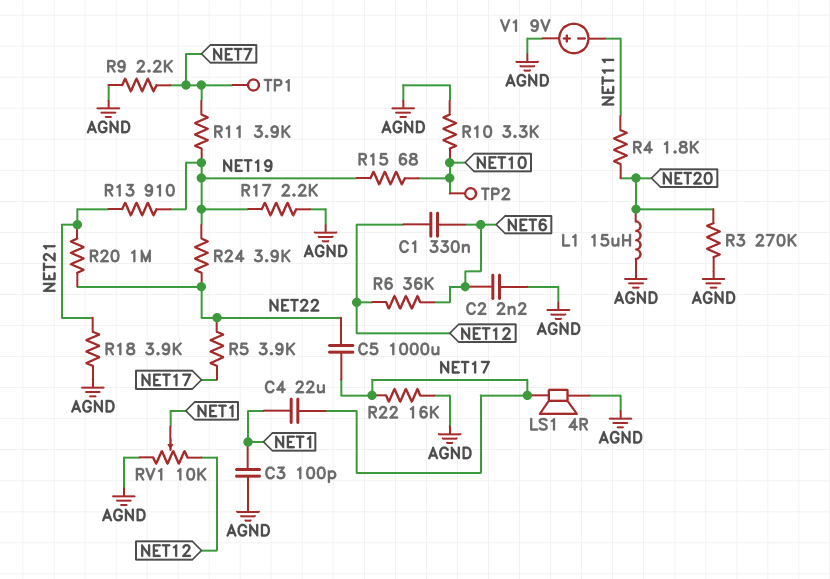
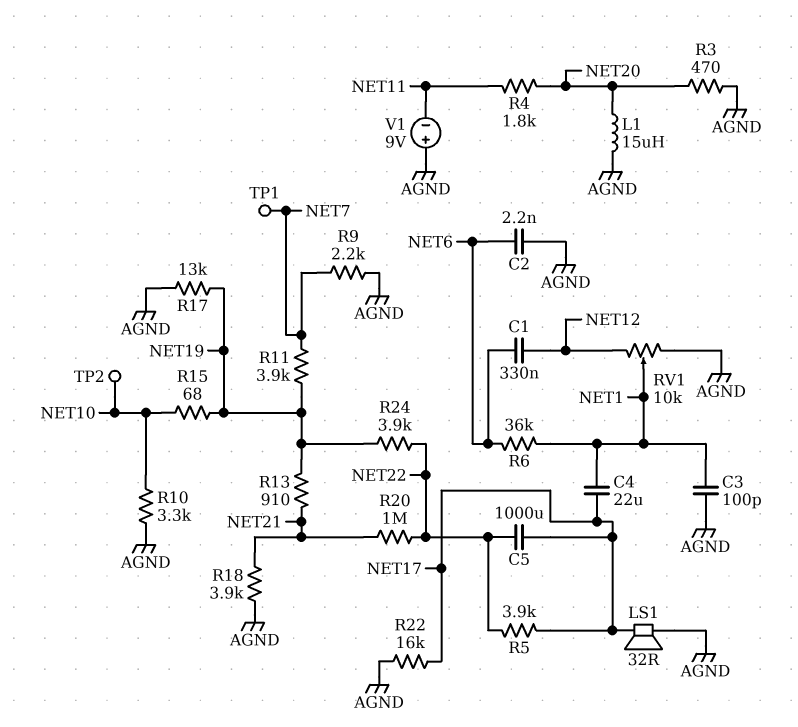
LS1: speaker 4R (AGND, NET17) -> speaker 32R (AGND, NET17)
R3: 270k (AGND, NET20) -> 470 (AGND, NET20)
R6: 36k (NET6, NET12) -> 36k (NET1, NET6)
R17: 2.2k (AGND, NET19) -> 13k (AGND, NET19)

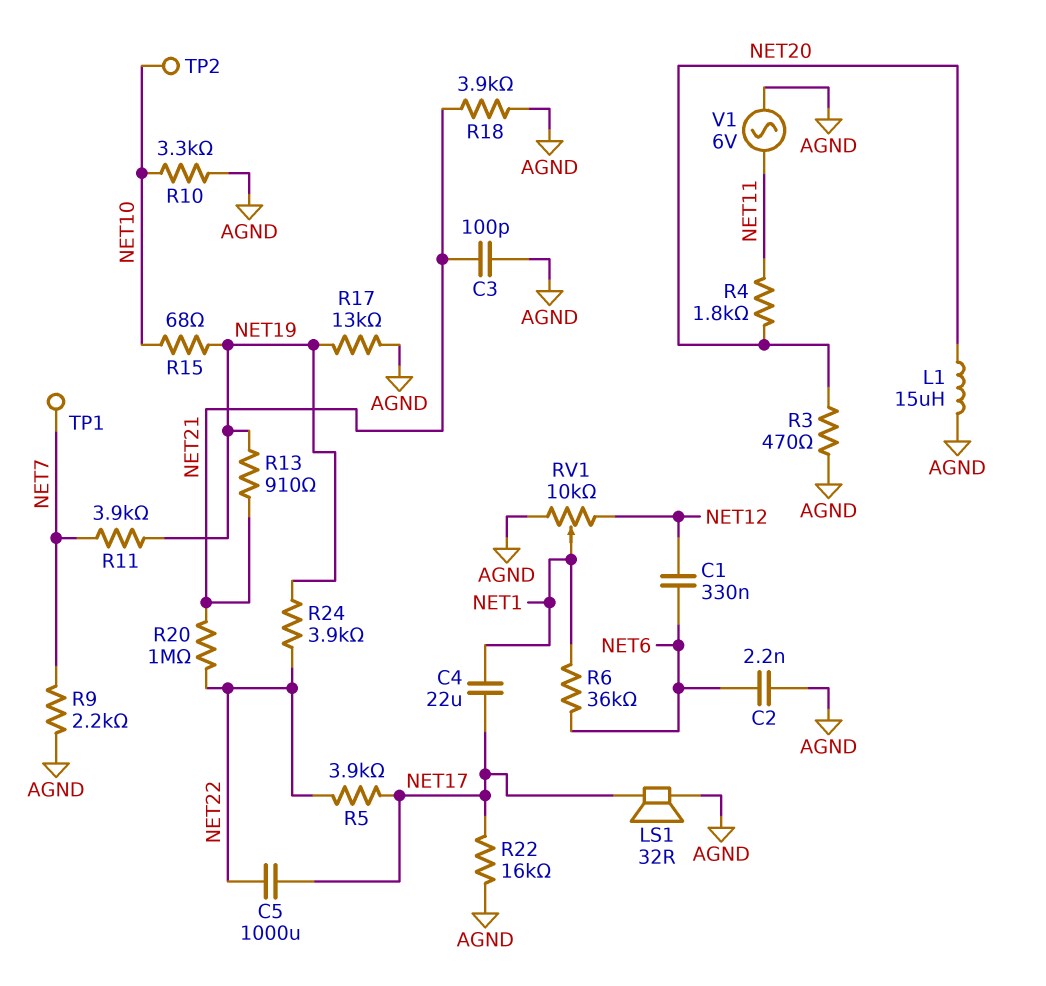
C3: 100pF (AGND, NET1) -> 100pF (AGND, NET21)
V1: 9V (plus AGND, minus NET11) -> AC 6V (AGND, NET11)

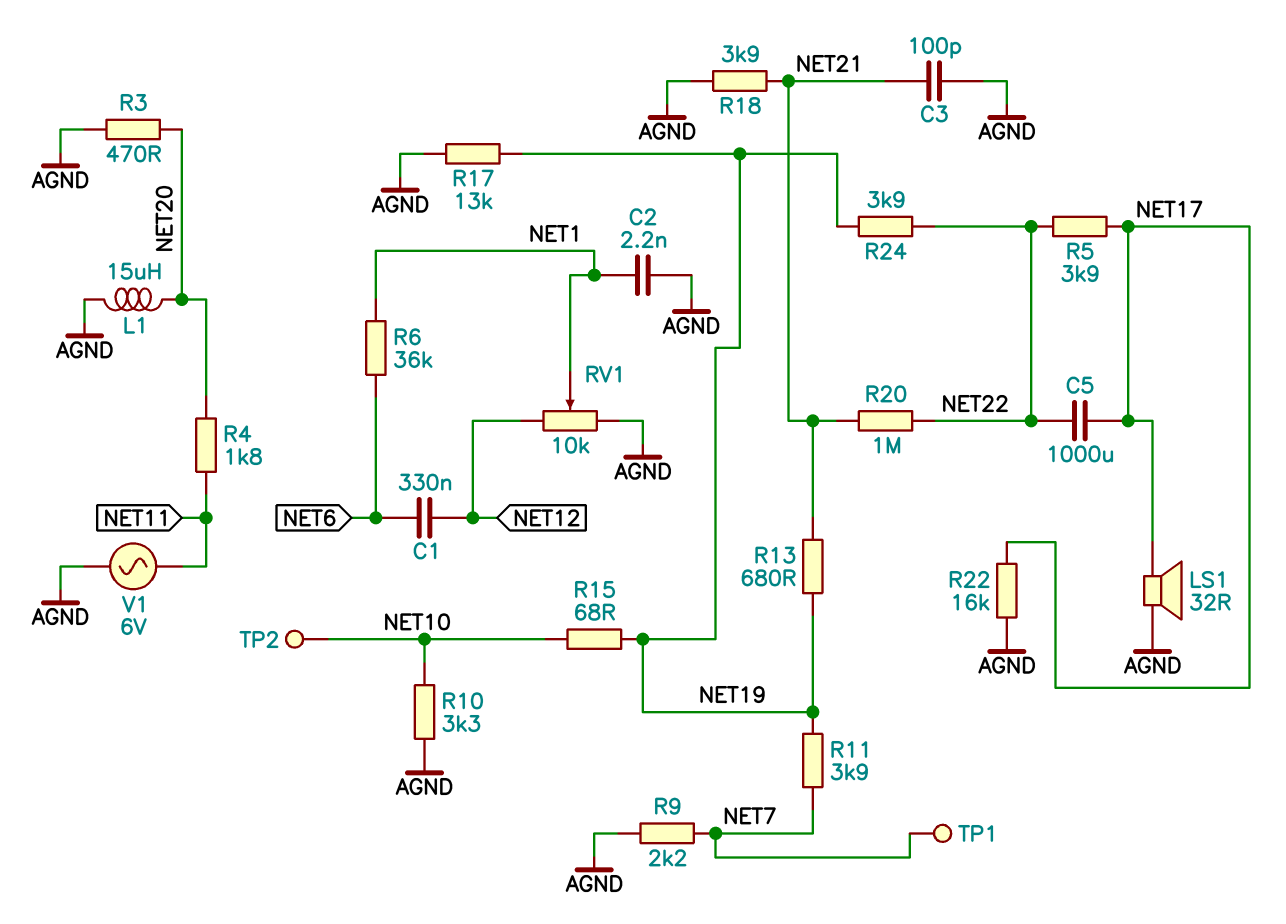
C2: 2.2nF (AGND, NET6) -> 2.2nF (AGND, NET1)
C4: 22uF (NET1, NET17) -> none
R13: 910 (NET19, NET21) -> 680 (NET19, NET21)

